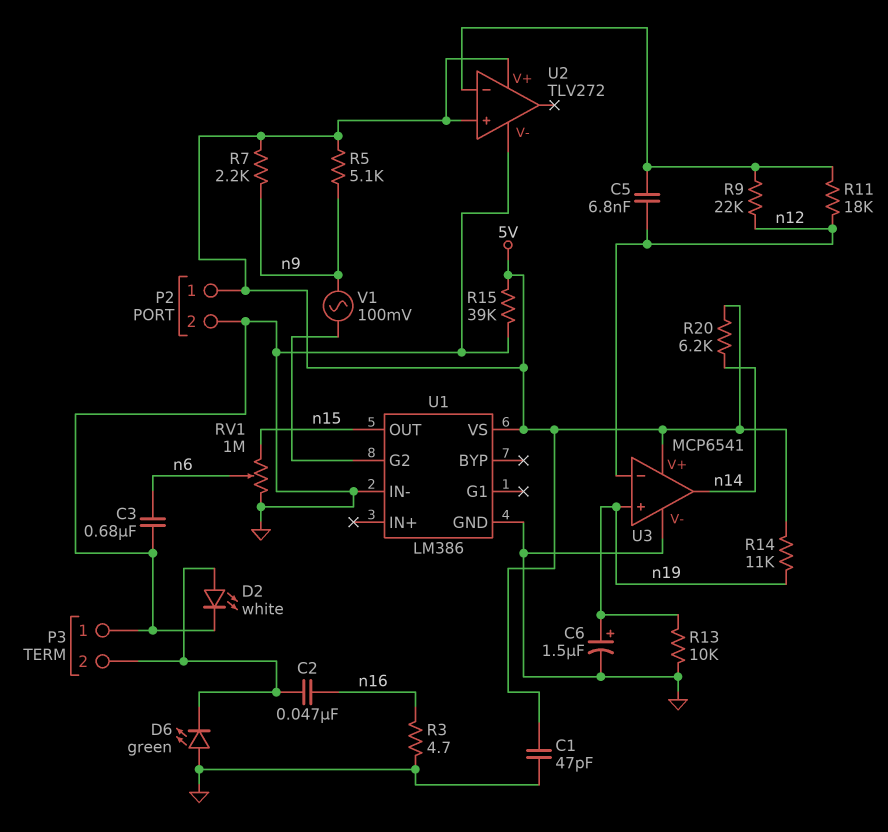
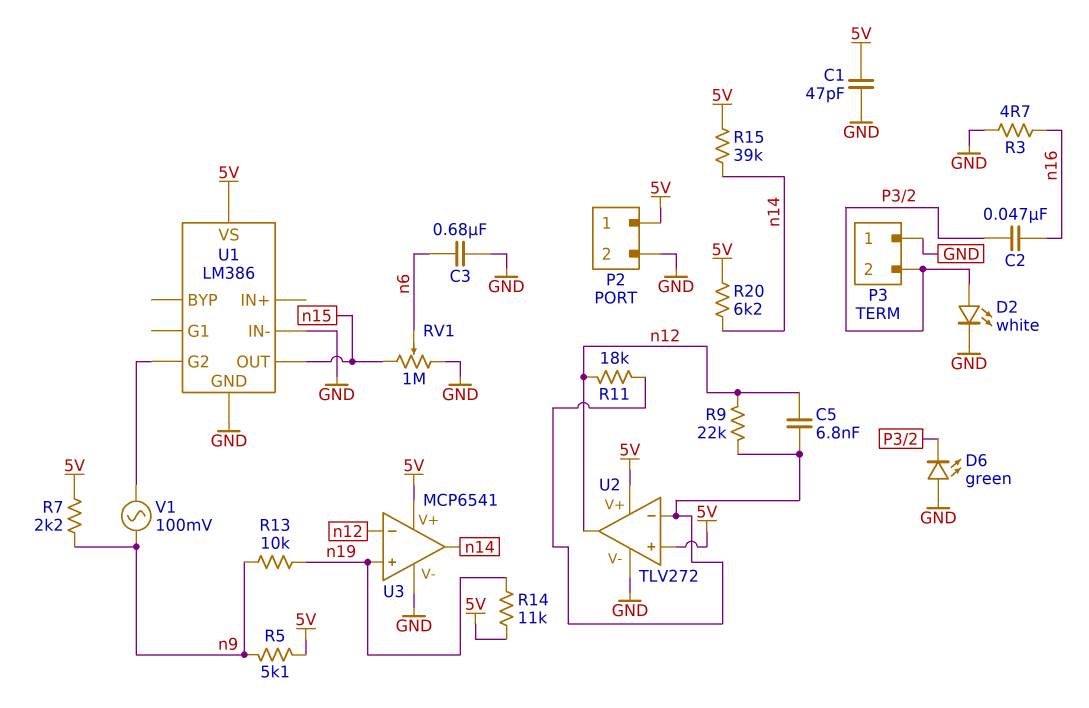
C6: 1.5uF (plus n19, minus GND) -> none
R13: 10k (GND, n19) -> 10k (n9, n19)
R15: 39k (5V, GND) -> 39k (5V, n14)
U2 pin out: none -> n12

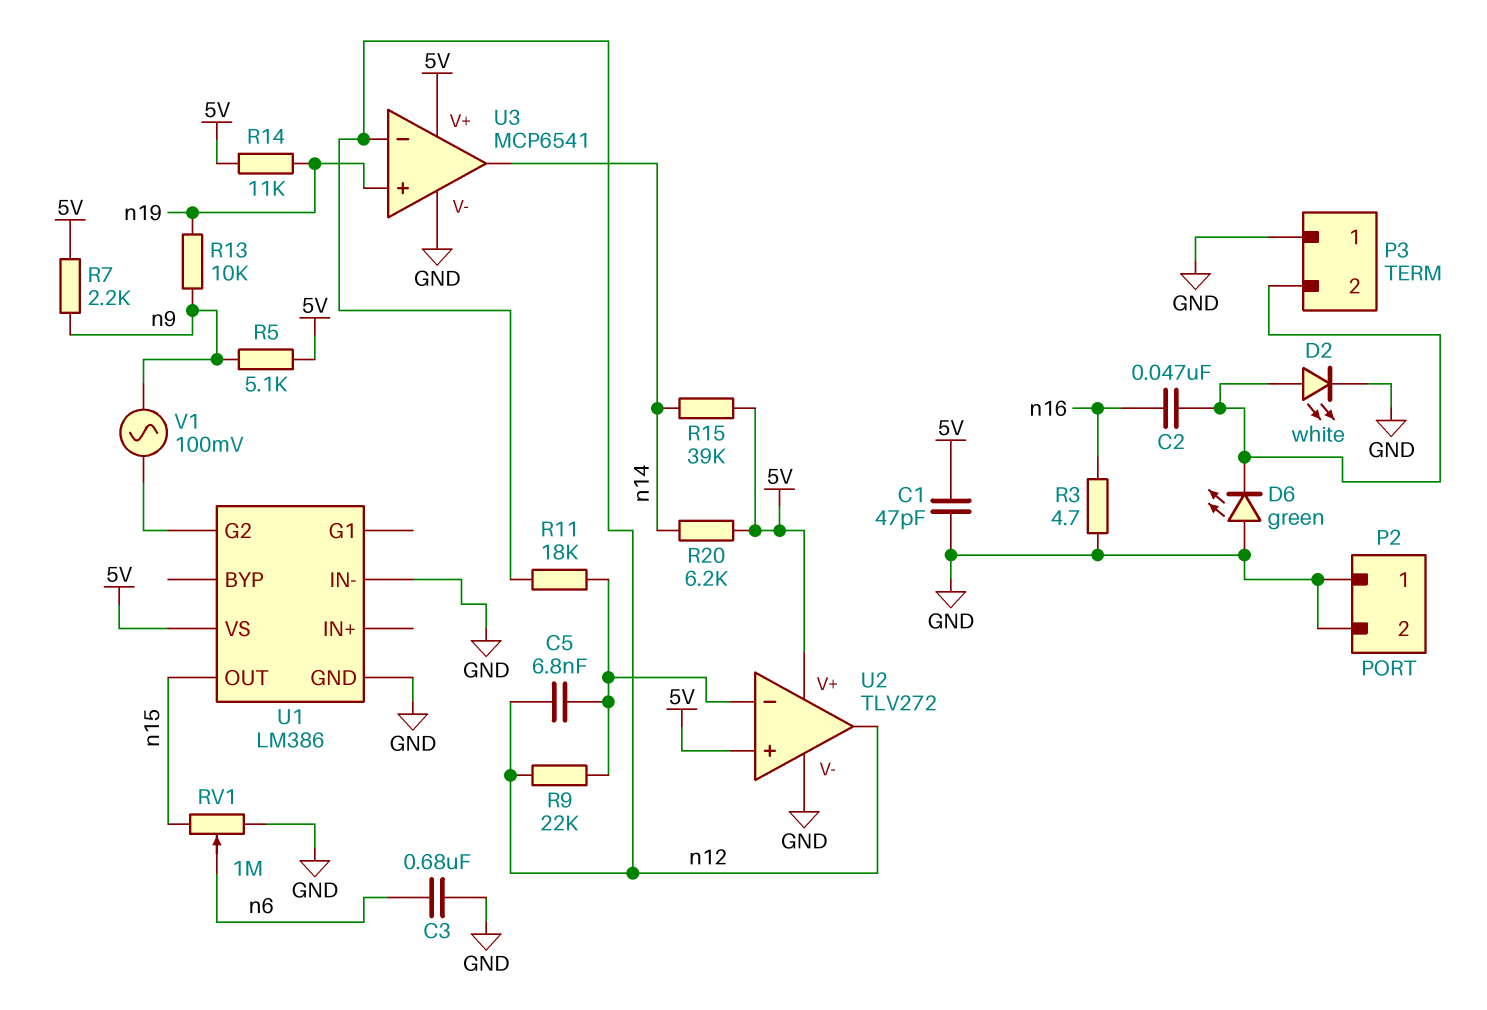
P2 pin 1: 5V -> GND

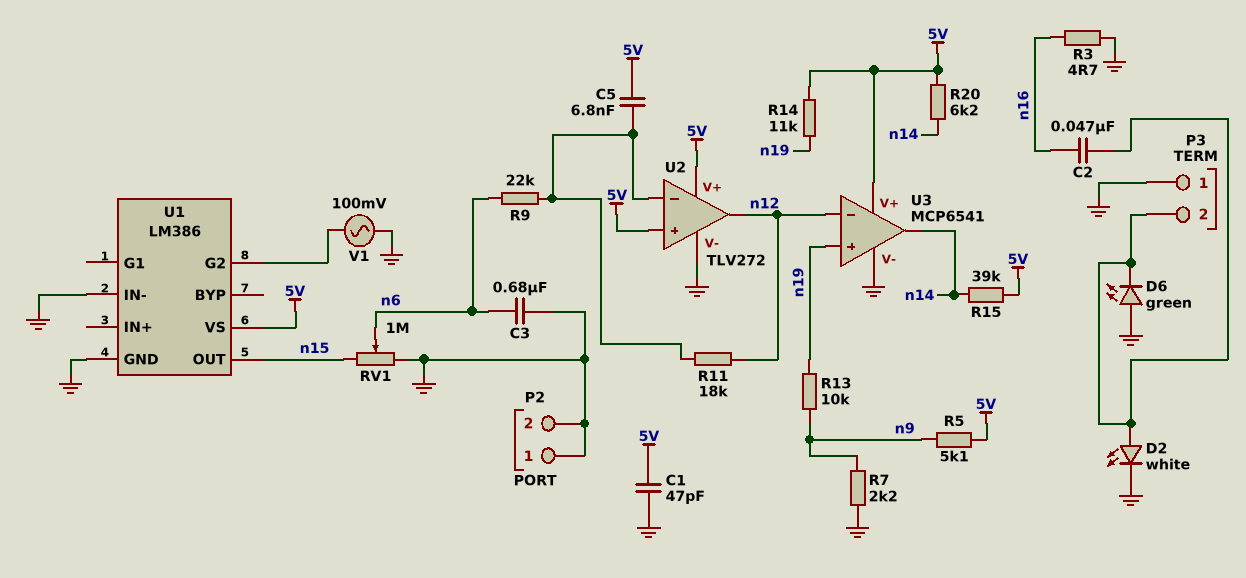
C5: 6.8nF (U2/in-, n12) -> 6.8nF (5V, U2/in-)
R7: 2.2k (5V, n9) -> 2.2k (GND, n9)
R9: 22k (U2/in-, n12) -> 22k (U2/in-, n6)
V1: AC 100mV (U1/G2, n9) -> AC 100mV (GND, U1/G2)

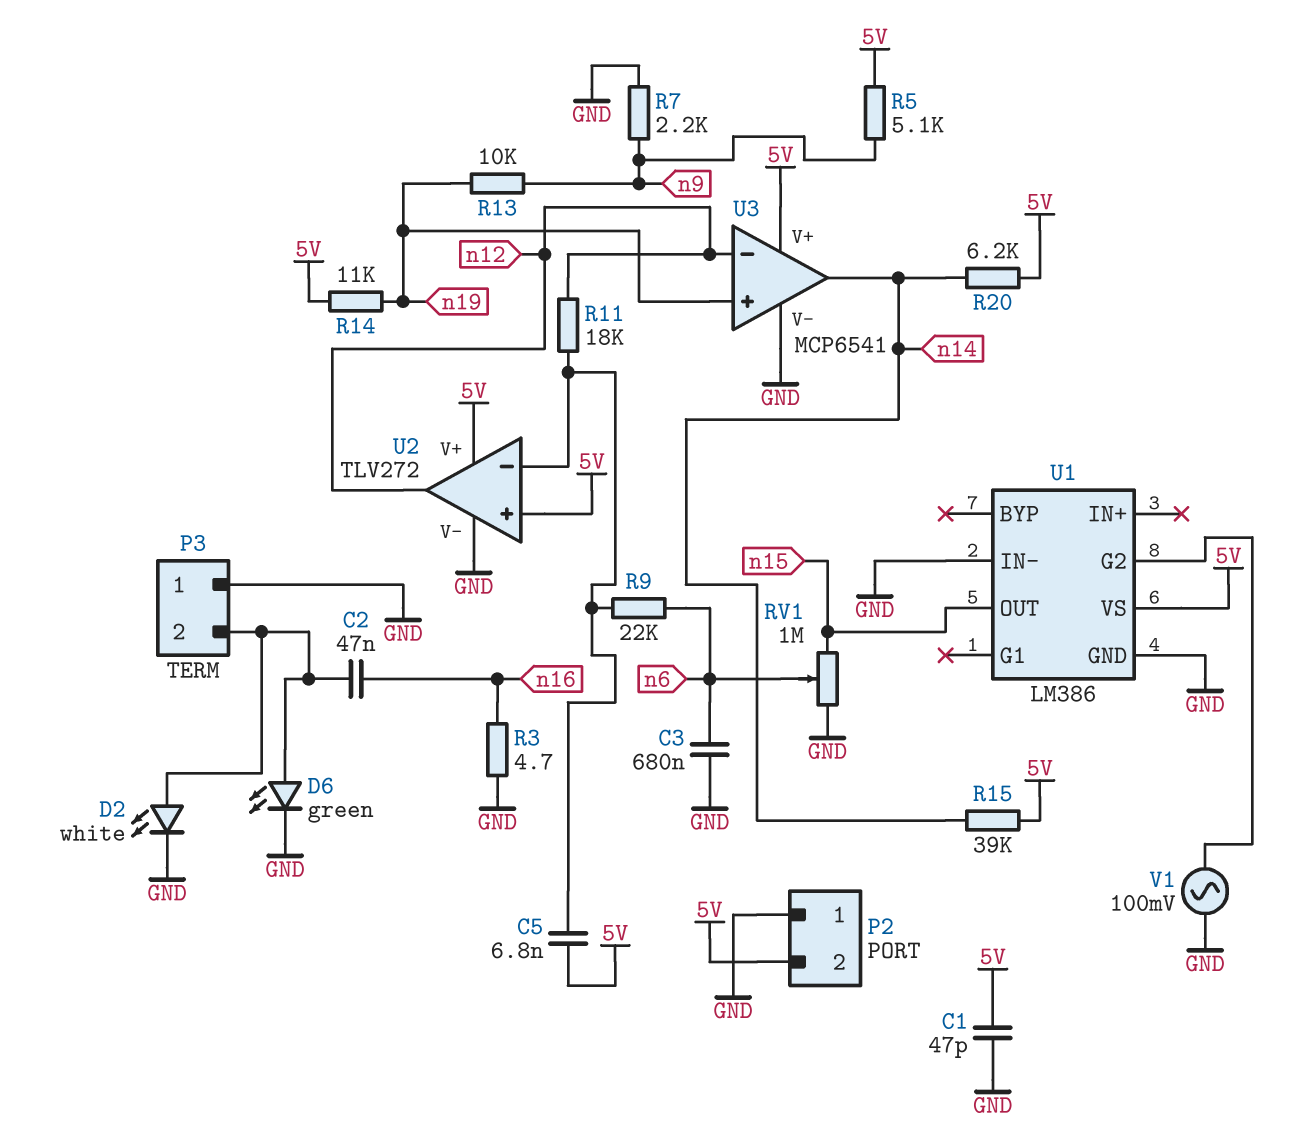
D6: LED green (A GND, K P3/2) -> LED green (A P3/2, K GND)
P2 pin 2: GND -> 5V

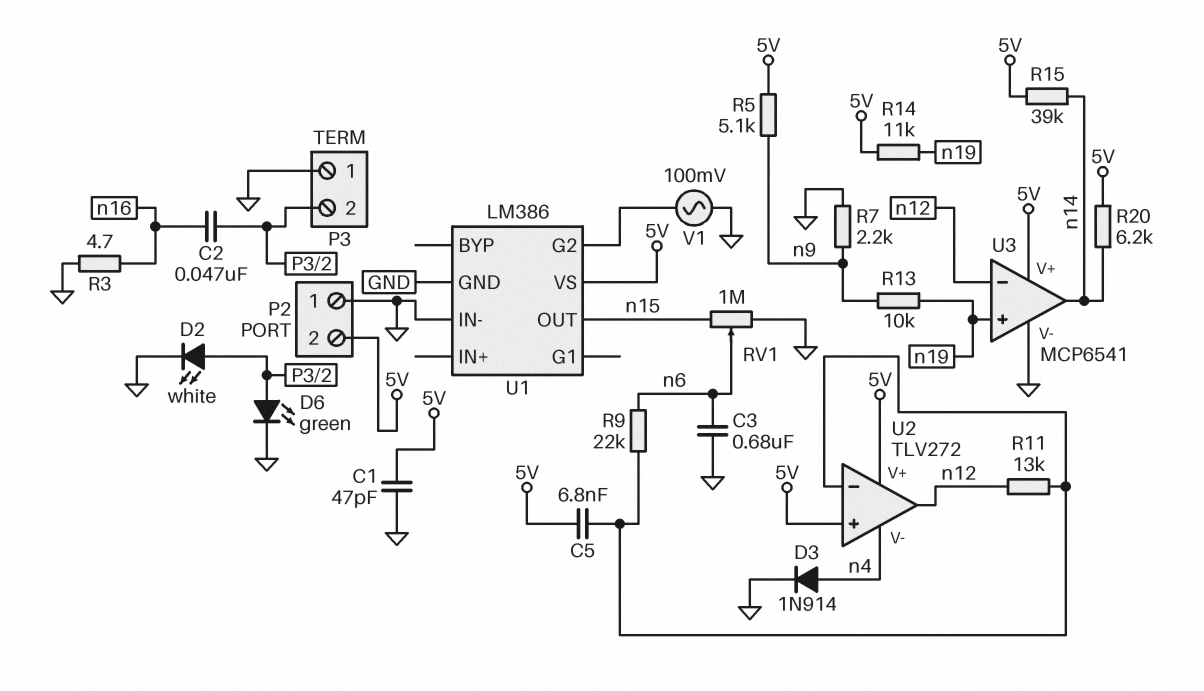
D3: none -> diode 1N914 (A n4, K GND)
R11: 18k (U2/in-, n12) -> 13k (U2/in-, n12)
U2 pin V-: GND -> n4

